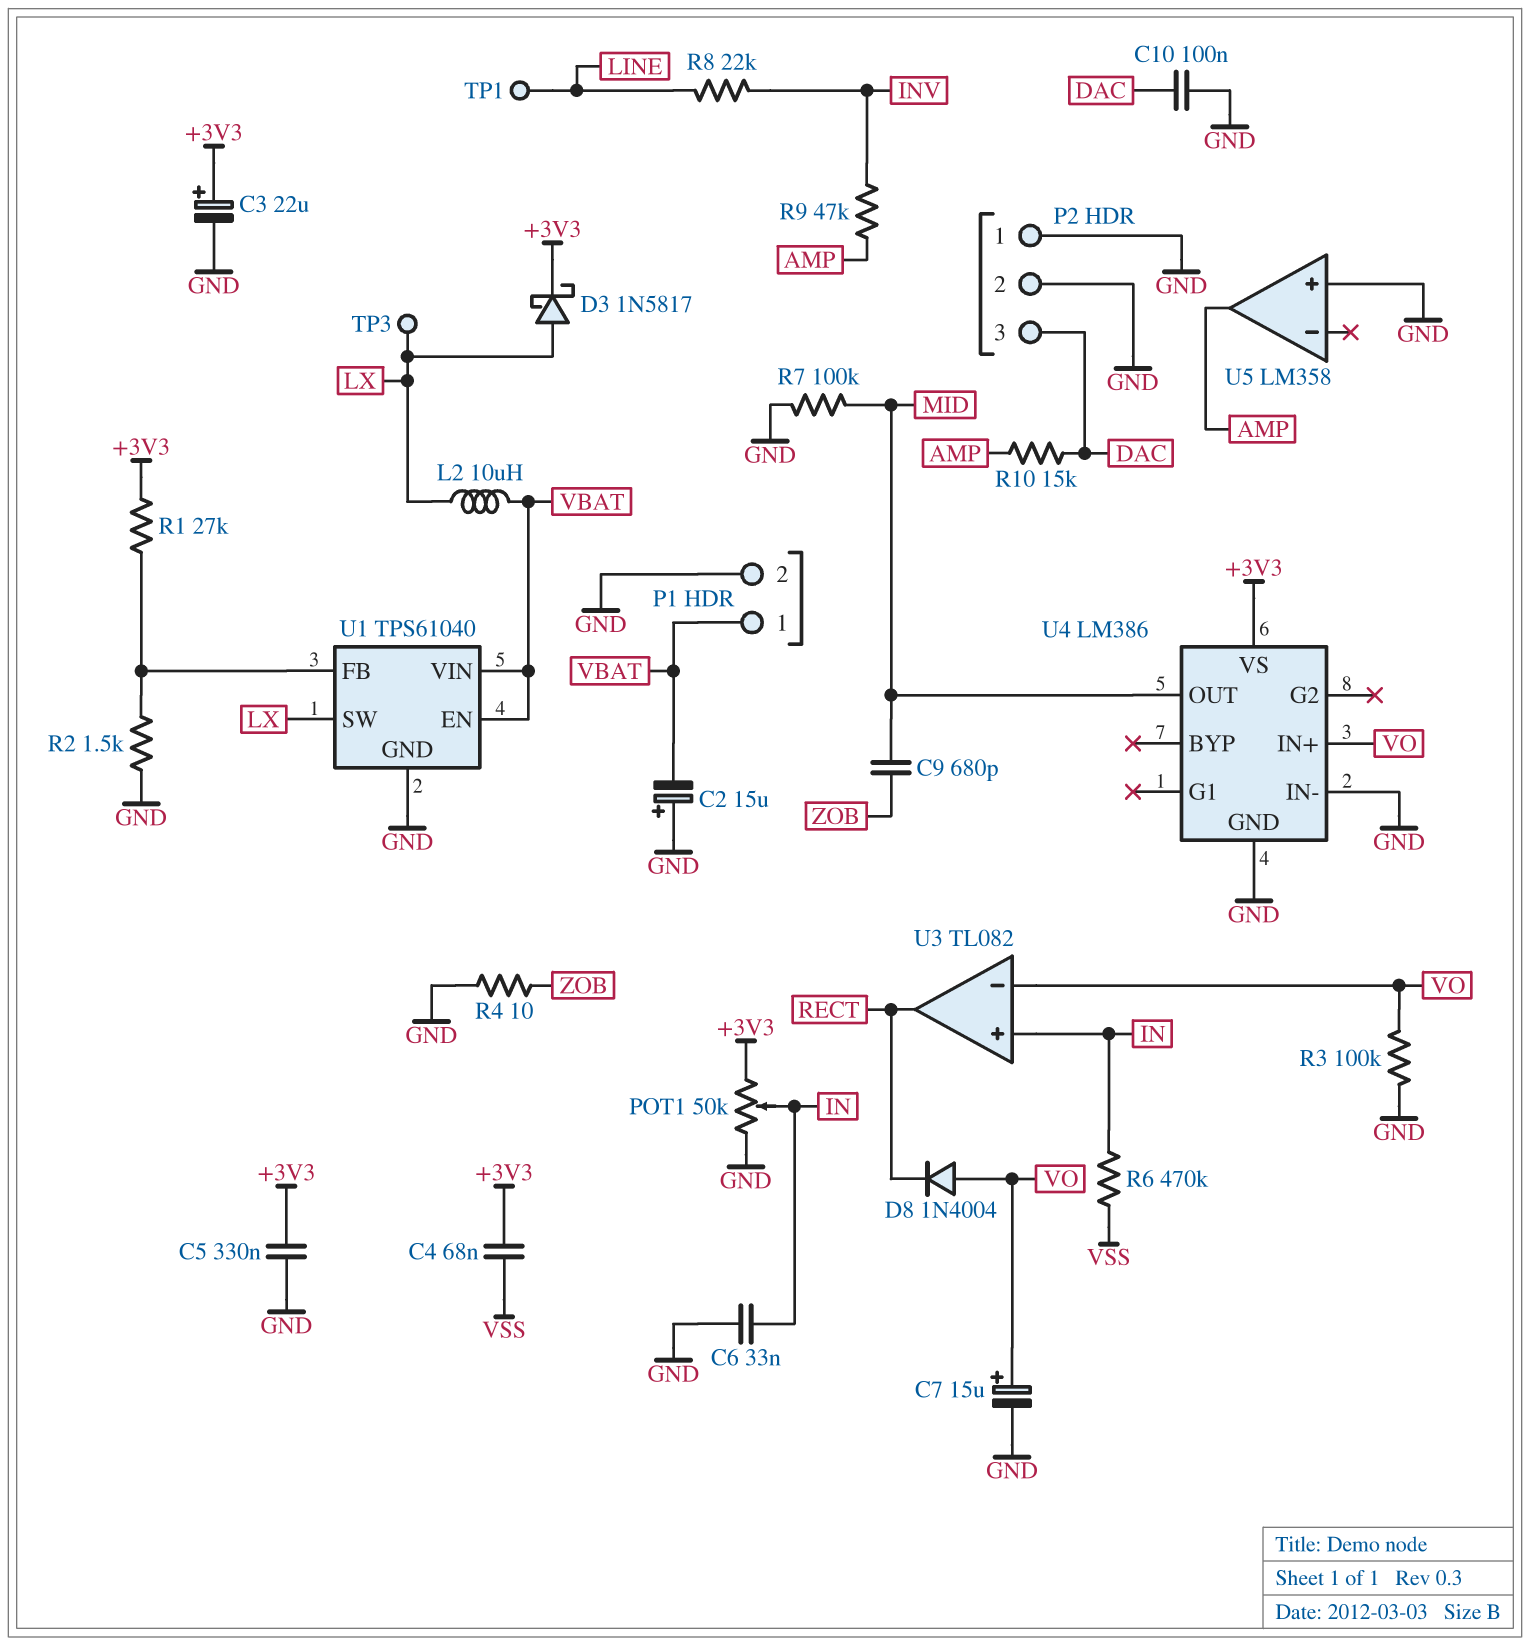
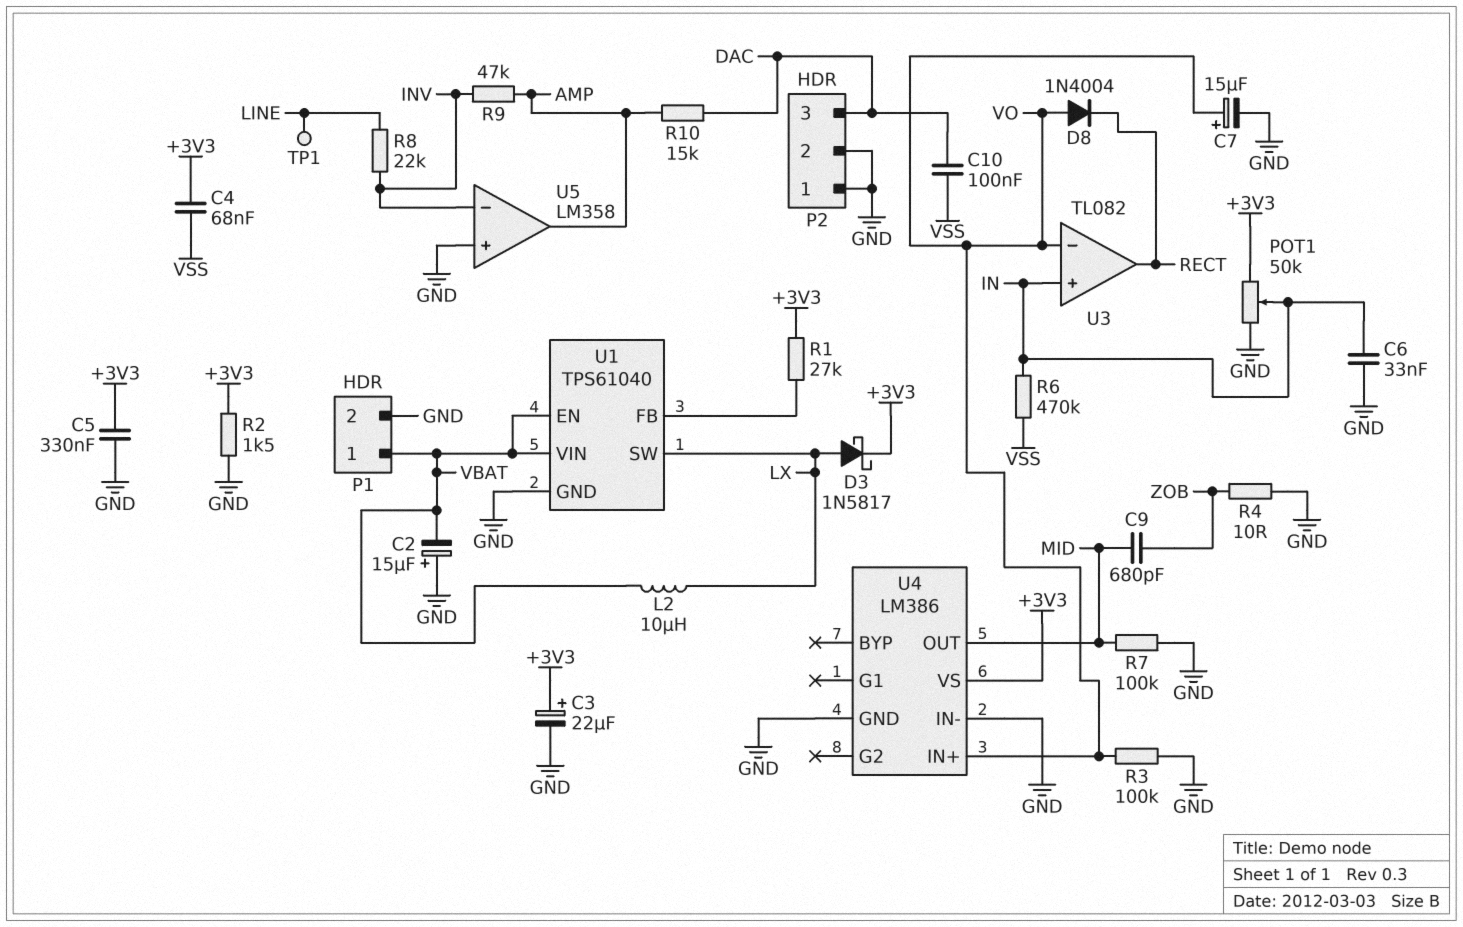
C10: 100nF (DAC, GND) -> 100nF (DAC, VSS)
R2: 1.5k (GND, U1/FB) -> 1.5k (+3V3, GND)
TP3: test point (LX) -> none
U5 pin in-: none -> INV

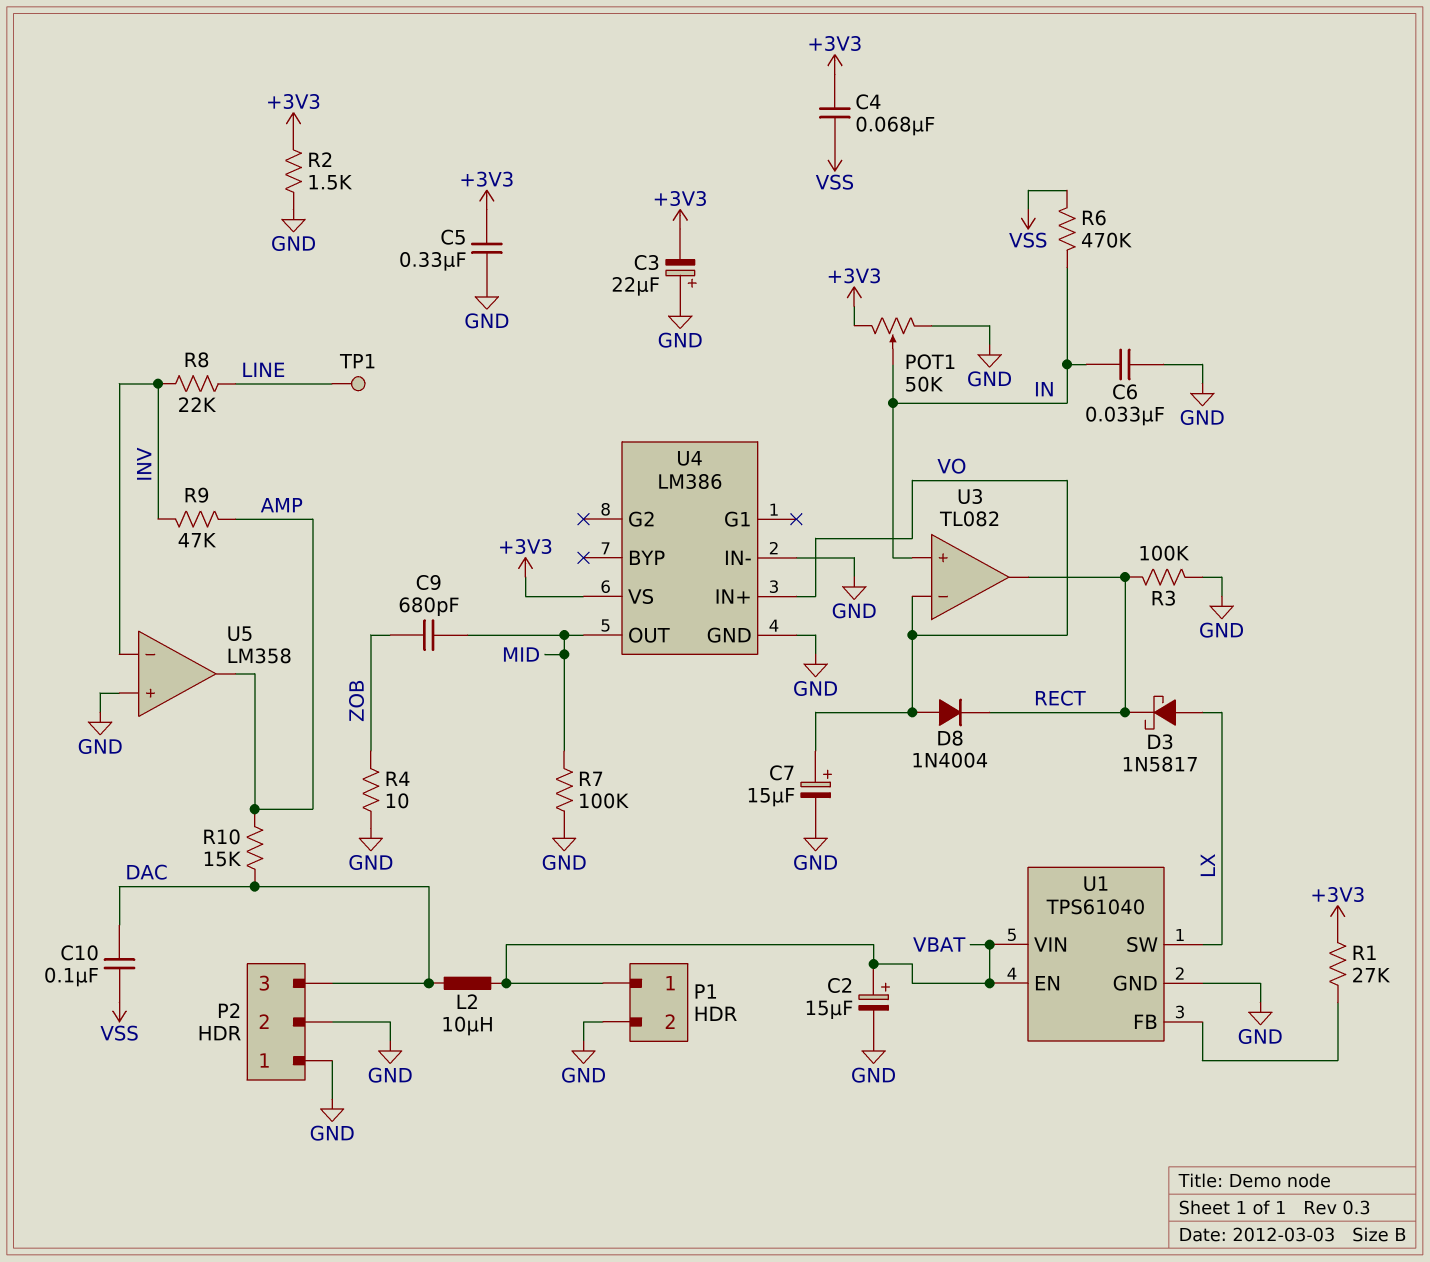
C2: 15uF (plus GND, minus VBAT) -> 15uF (plus VBAT, minus GND)
C3: 22uF (plus +3V3, minus GND) -> 22uF (plus GND, minus +3V3)
D3: schottky 1N5817 (A LX, K +3V3) -> schottky 1N5817 (A LX, K RECT)
L2: 10uH (LX, VBAT) -> 10uH (DAC, VBAT)
R3: 100k (GND, VO) -> 100k (GND, RECT)

